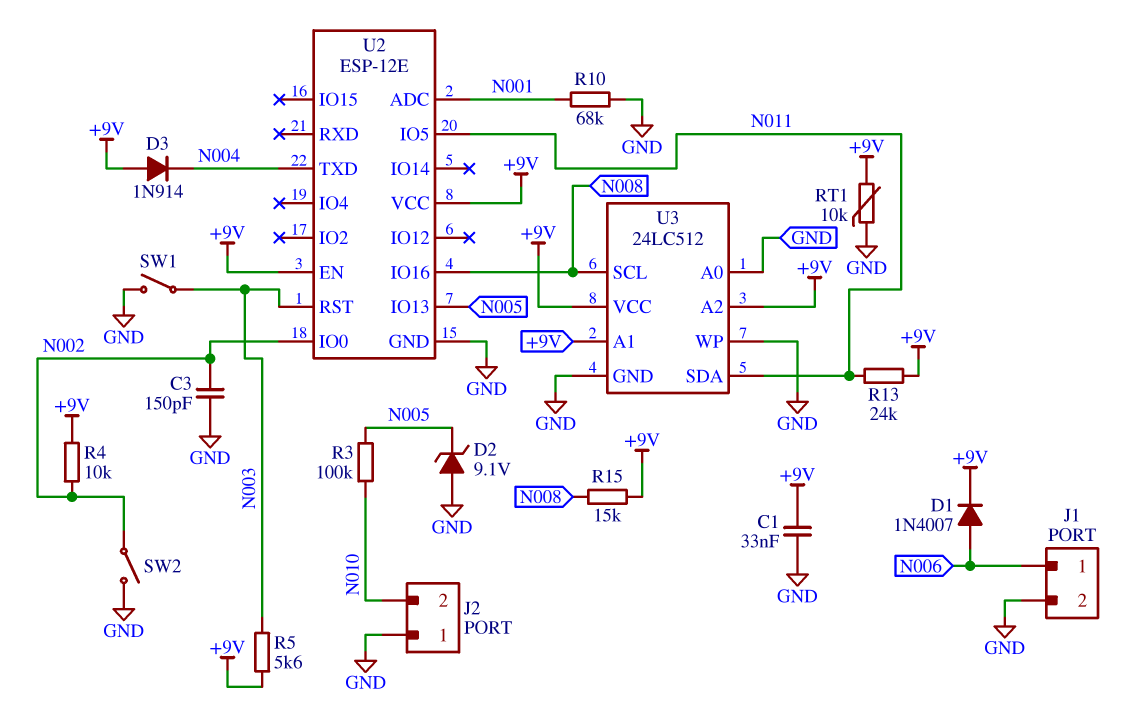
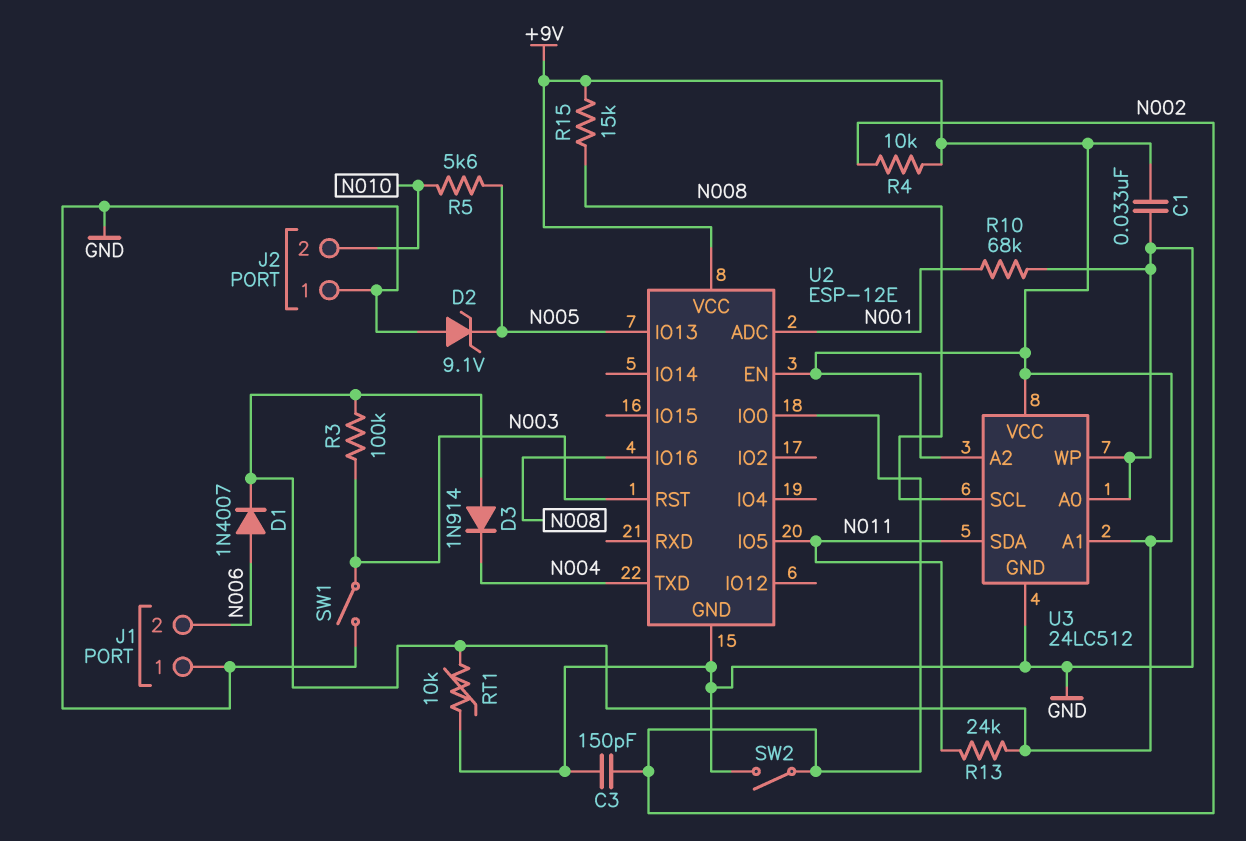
J1 pin 1: N006 -> GND
J1 pin 2: GND -> N006
R3: 100k (N005, N010) -> 100k (+9V, N003)
R5: 5.6k (+9V, N003) -> 5.6k (N005, N010)

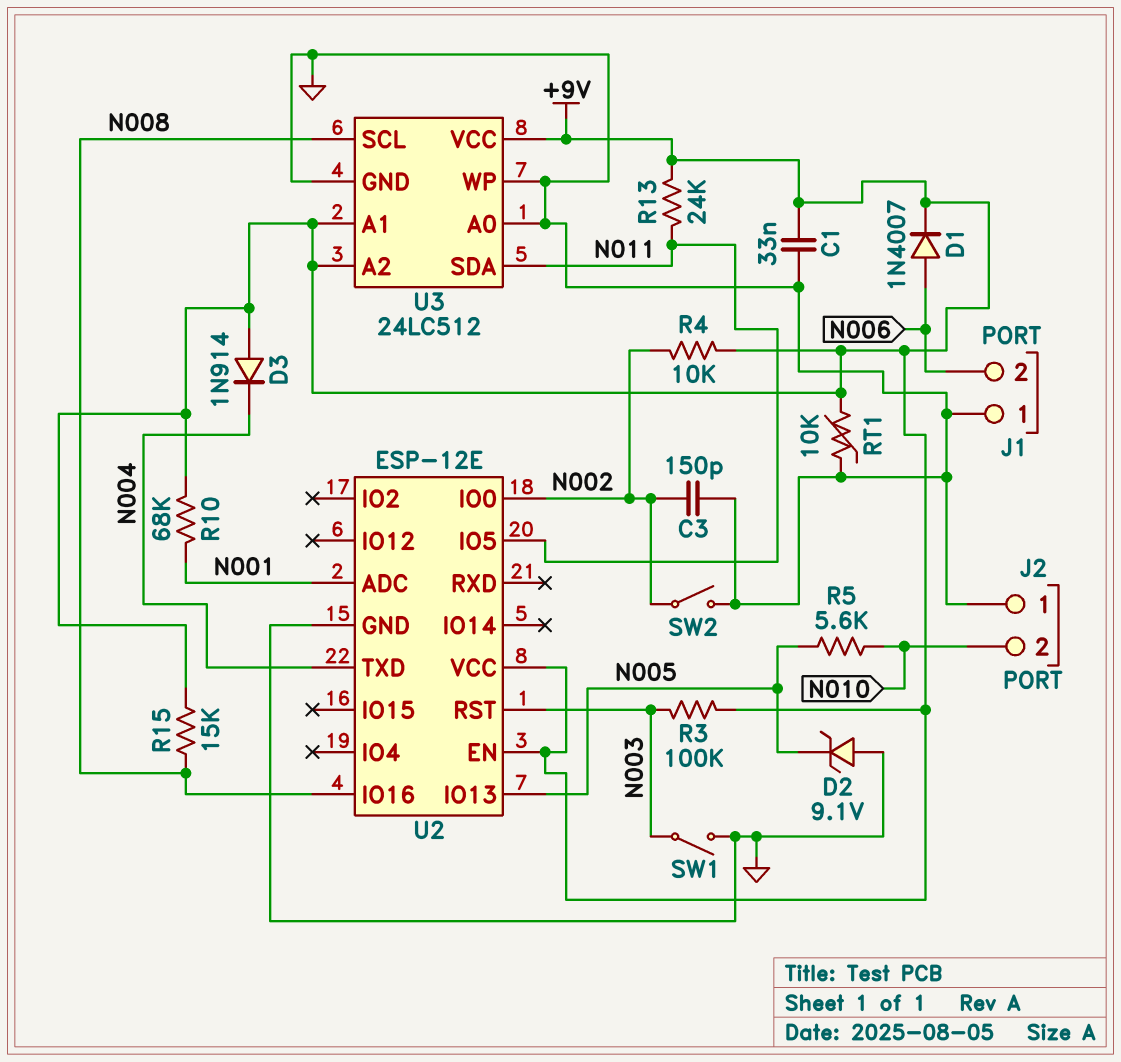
R10: 68k (GND, N001) -> 68k (+9V, N001)

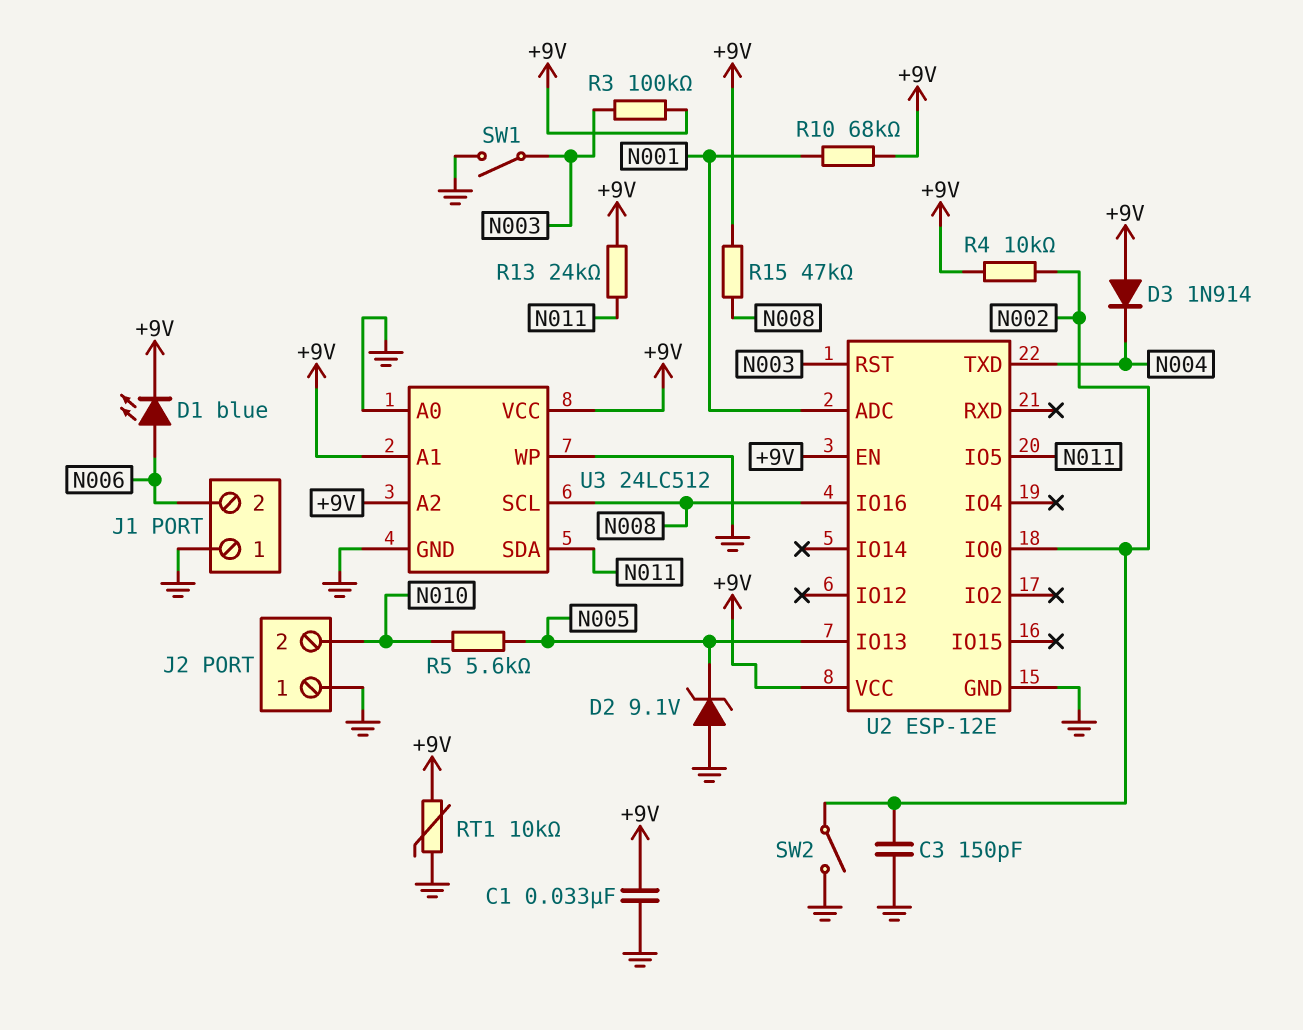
D1: diode 1N4007 (A N006, K +9V) -> LED blue (A N006, K +9V)
R15: 15k (+9V, N008) -> 47k (+9V, N008)

